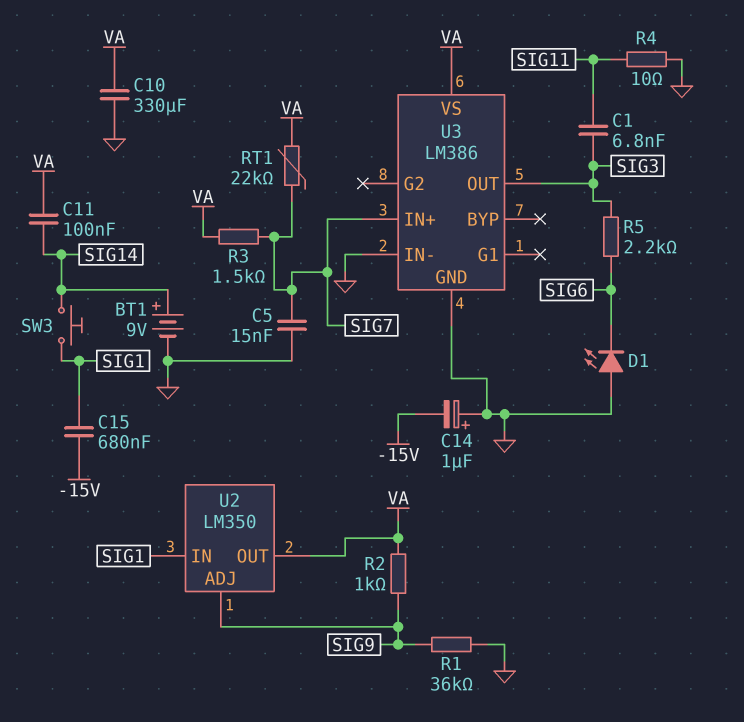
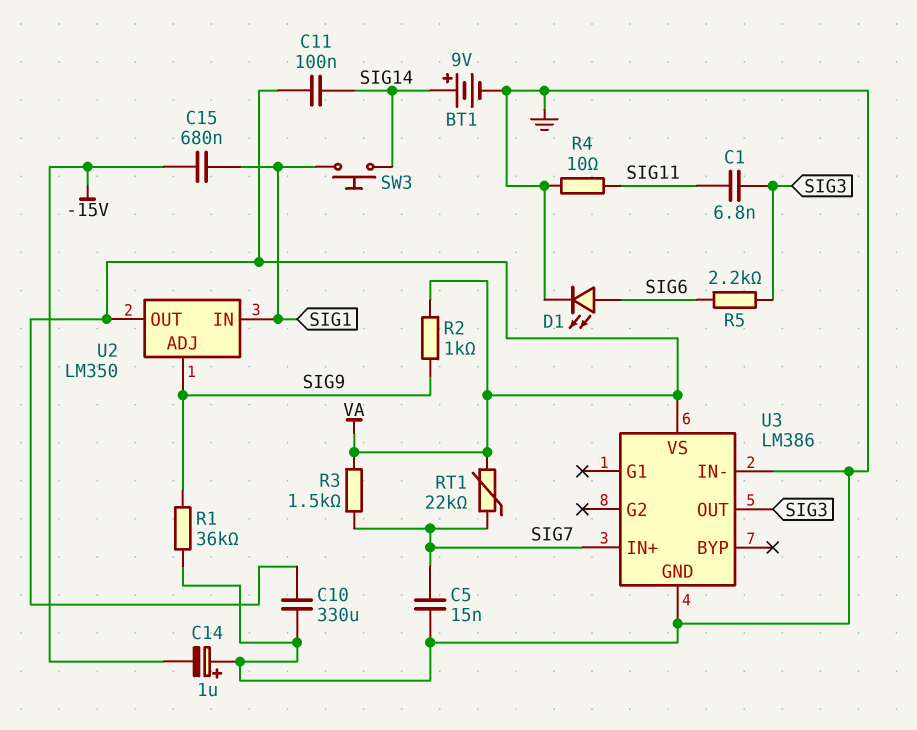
D1: LED (A GND, K SIG6) -> LED (A SIG6, K GND)

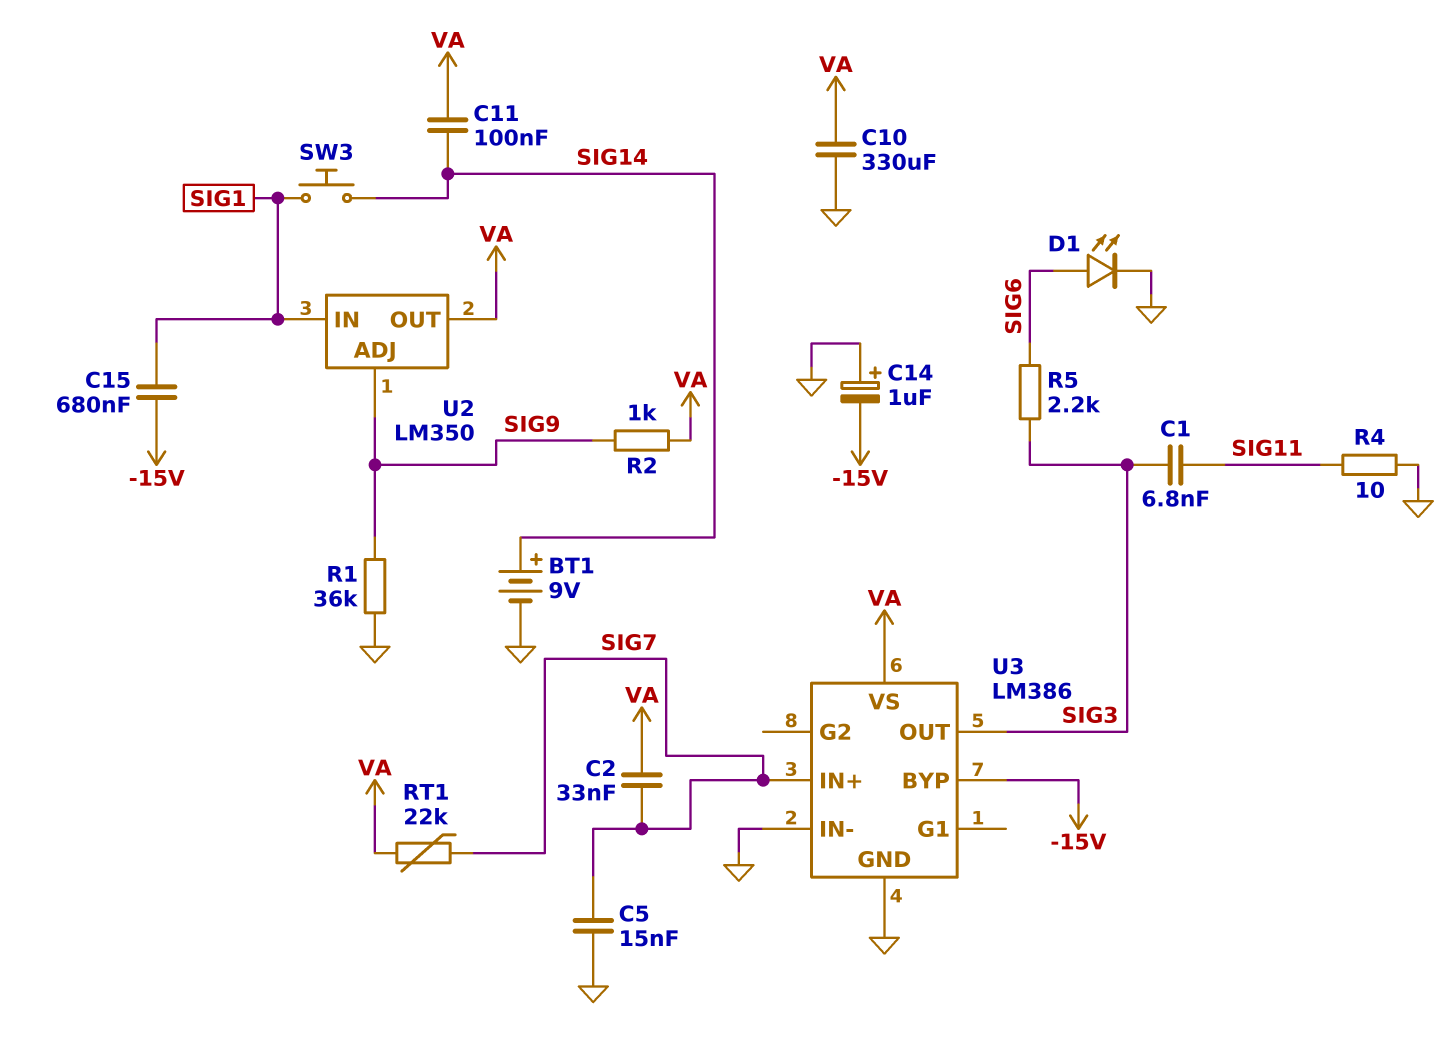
C2: none -> 33nF (SIG7, VA)
R3: 1.5k (SIG7, VA) -> none
U3 pin BYP: none -> -15V

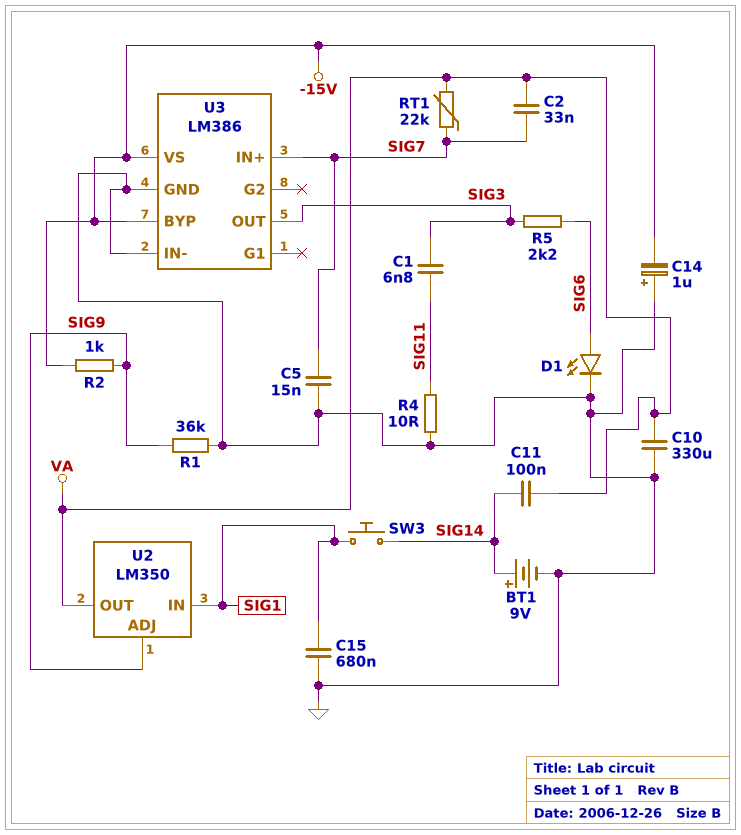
C15: 680nF (-15V, SIG1) -> 680nF (GND, SIG1)
R2: 1k (SIG9, VA) -> 1k (-15V, SIG9)
U3 pin VS: VA -> -15V

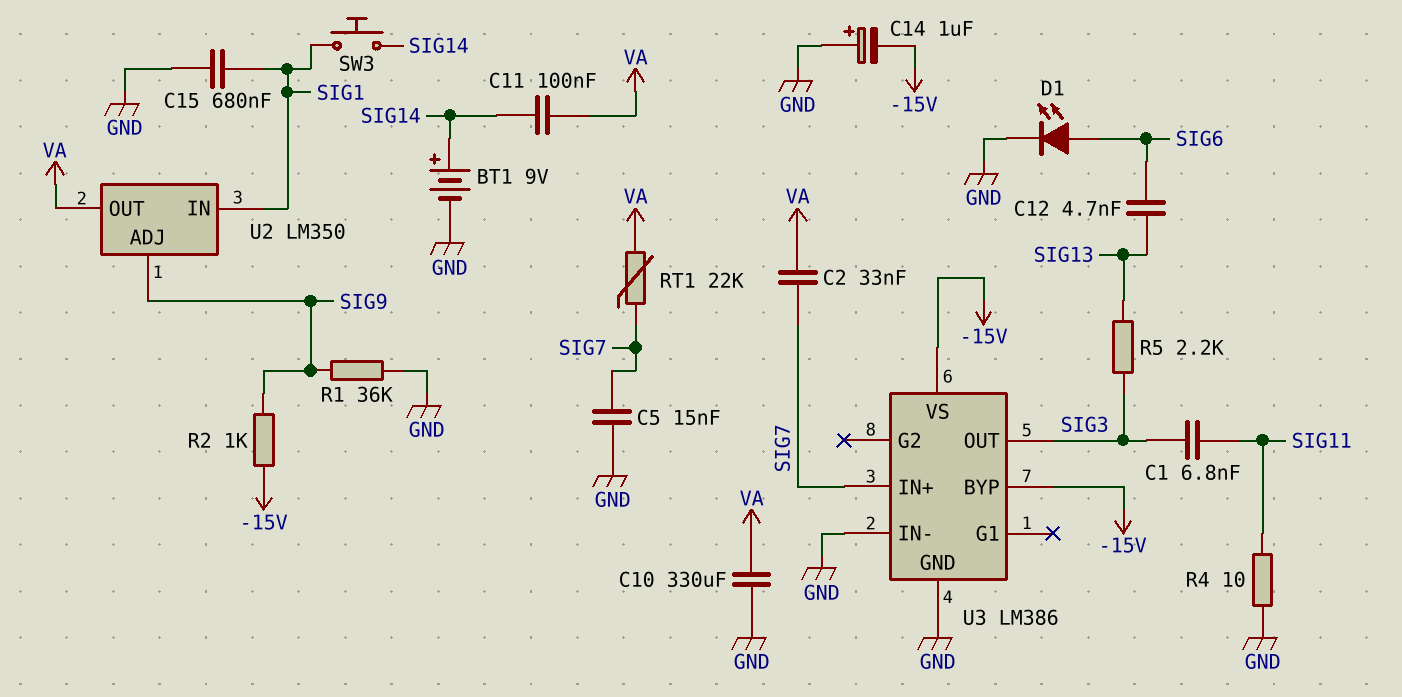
C12: none -> 4.7nF (SIG6, SIG13)
R5: 2.2k (SIG3, SIG6) -> 2.2k (SIG3, SIG13)

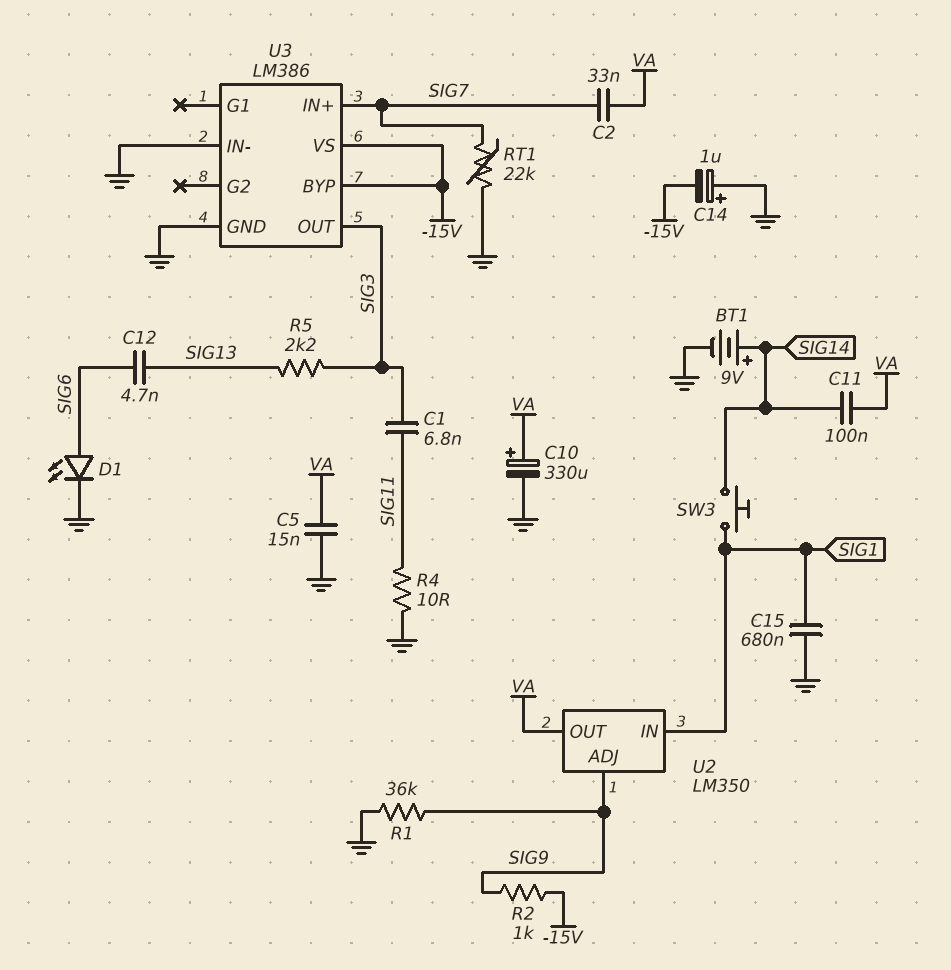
C5: 15nF (GND, SIG7) -> 15nF (GND, VA)
C10: 330uF (GND, VA) -> 330uF (plus VA, minus GND)
RT1: 22k (SIG7, VA) -> 22k (GND, SIG7)

